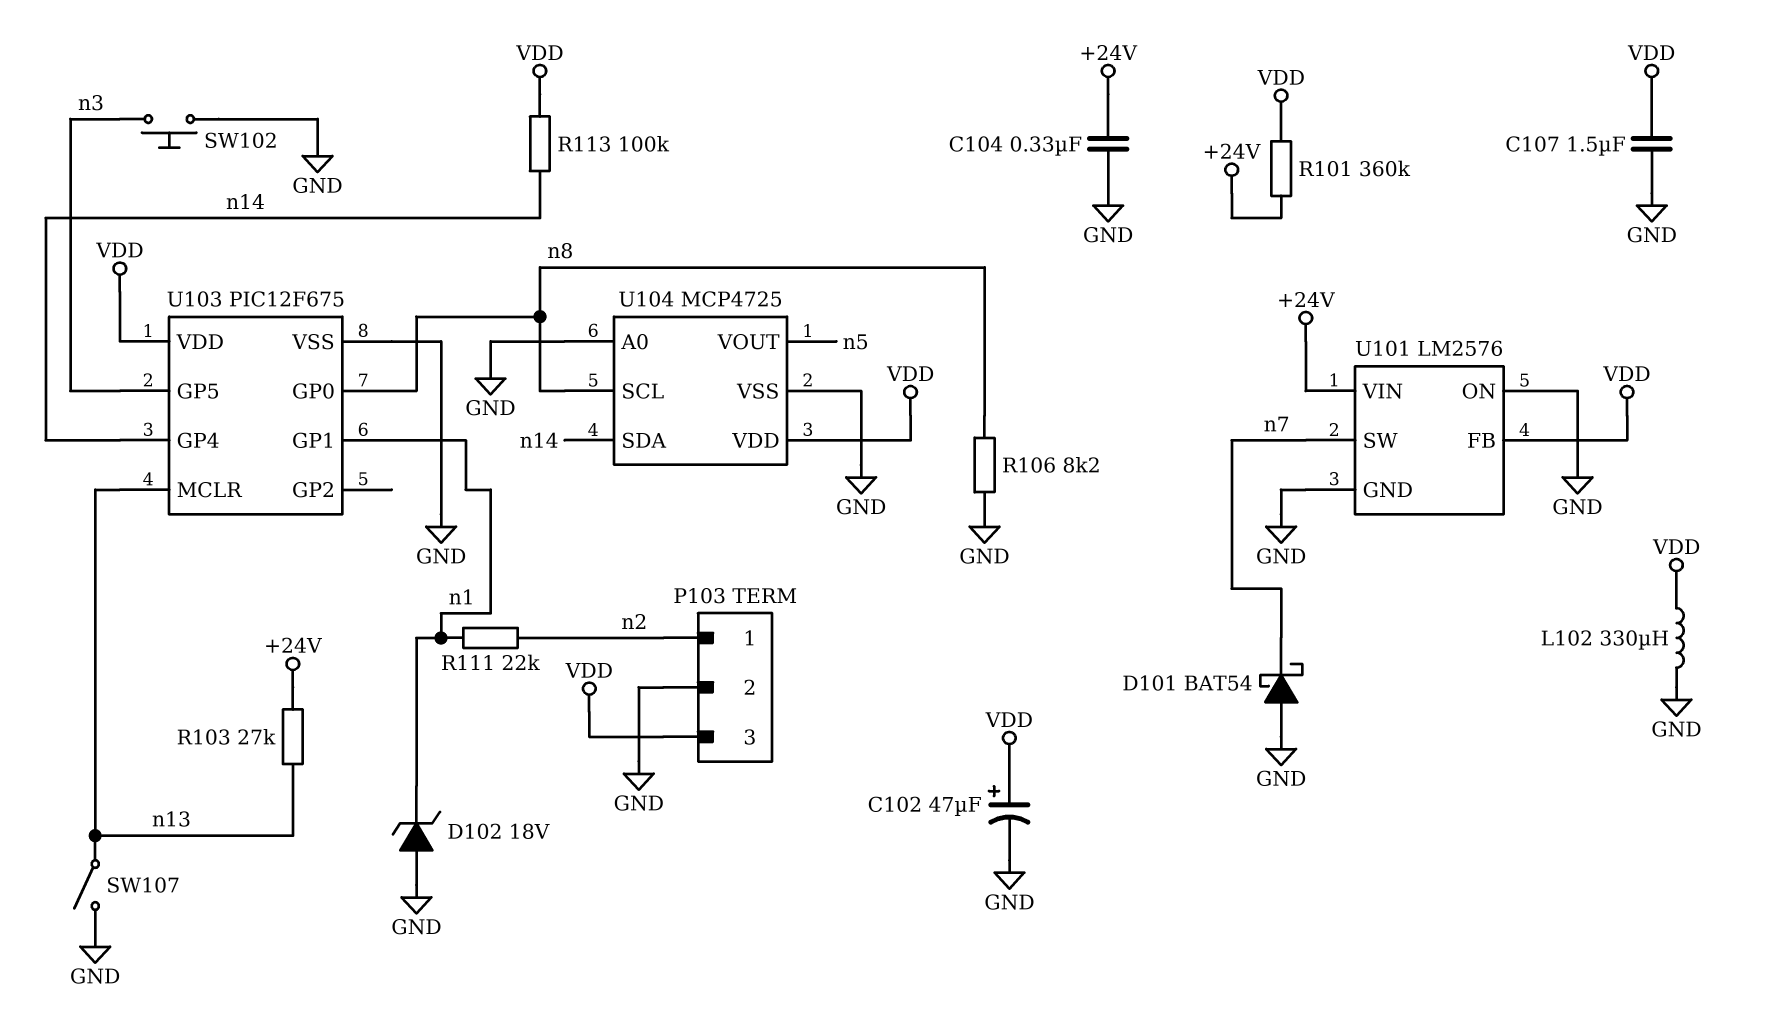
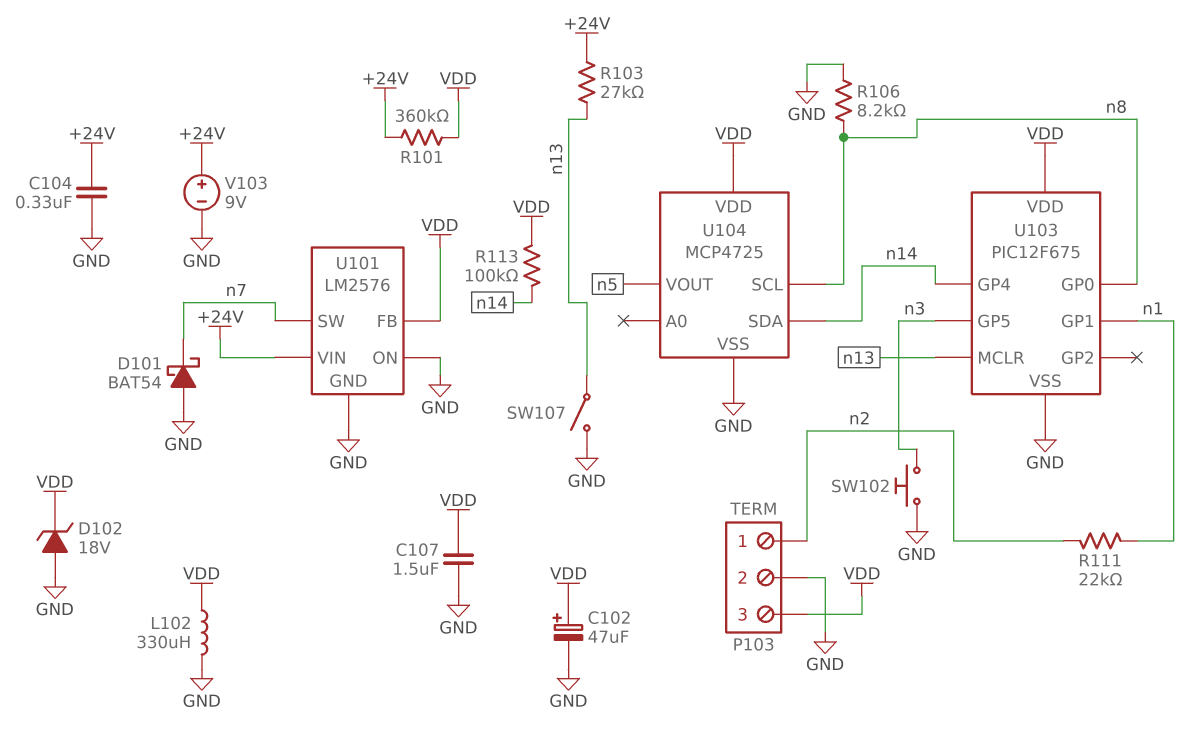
D102: zener 18V (A GND, K n1) -> zener 18V (A GND, K VDD)
U104 pin A0: GND -> none
V103: none -> 9V (plus +24V, minus GND)

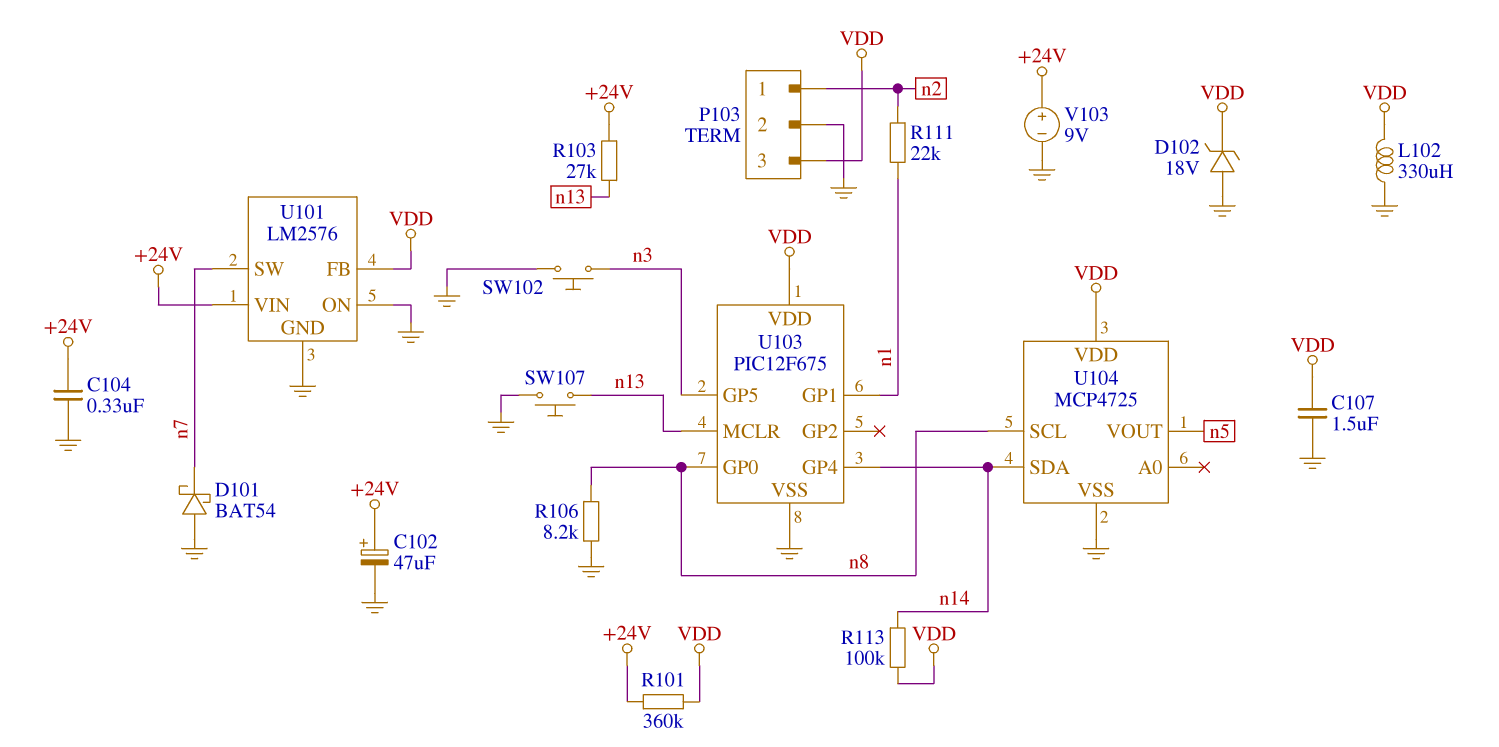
C102: 47uF (plus VDD, minus GND) -> 47uF (plus +24V, minus GND)
SW107: switch (GND, n13) -> button (GND, n13)

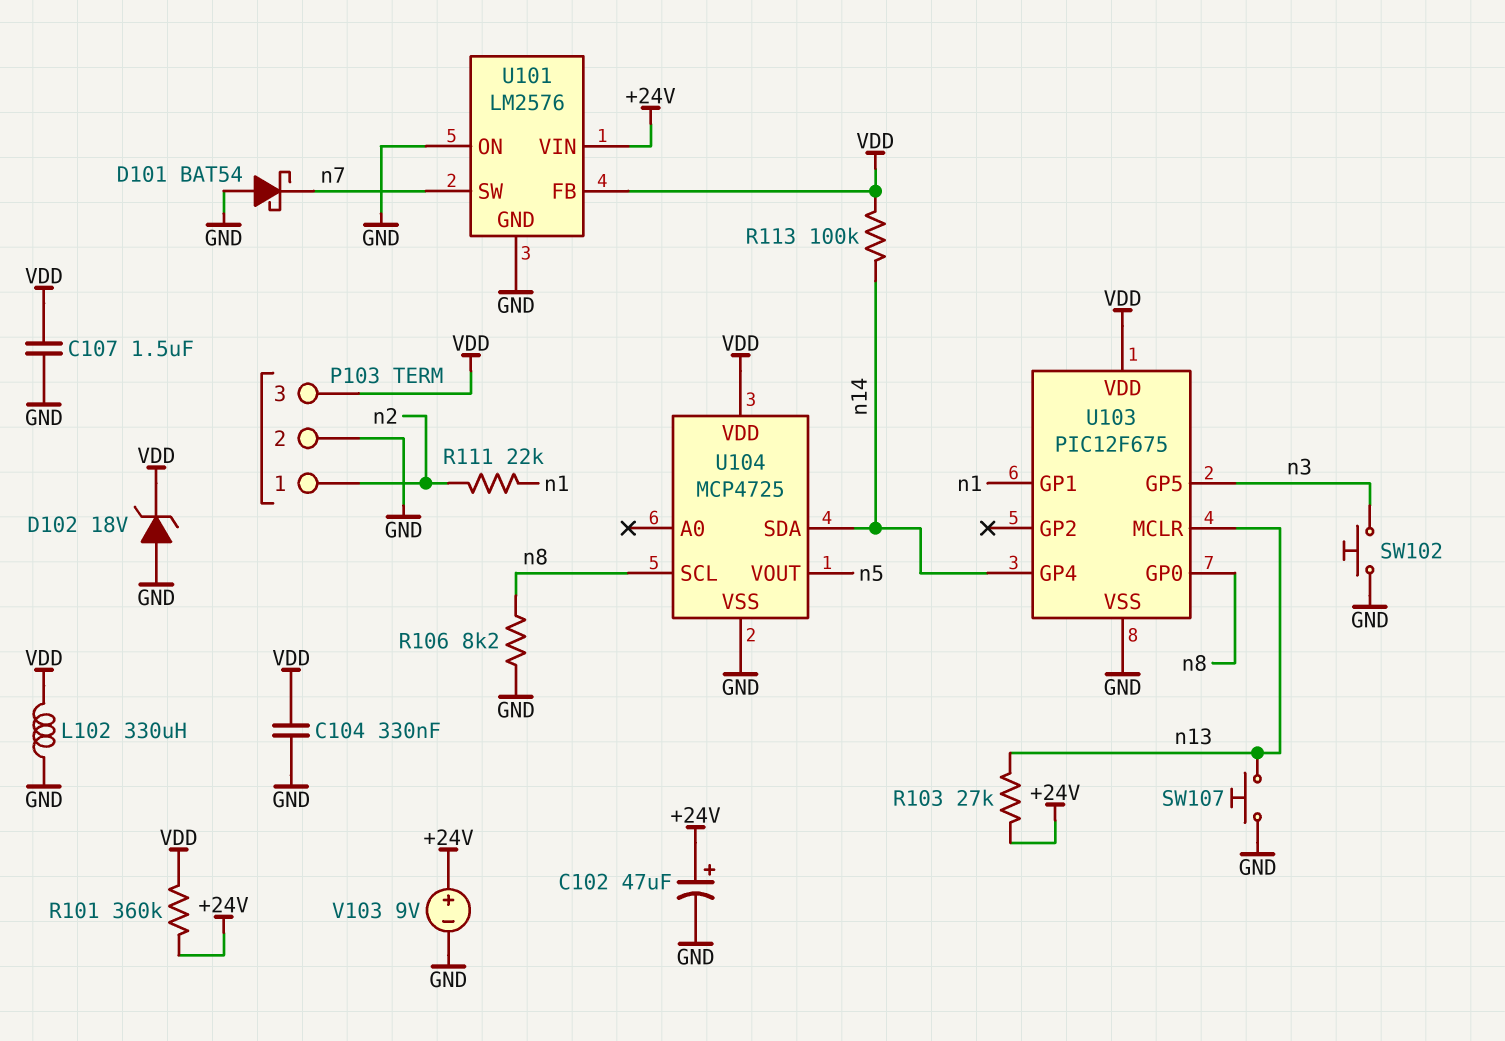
C104: 330nF (+24V, GND) -> 330nF (GND, VDD)

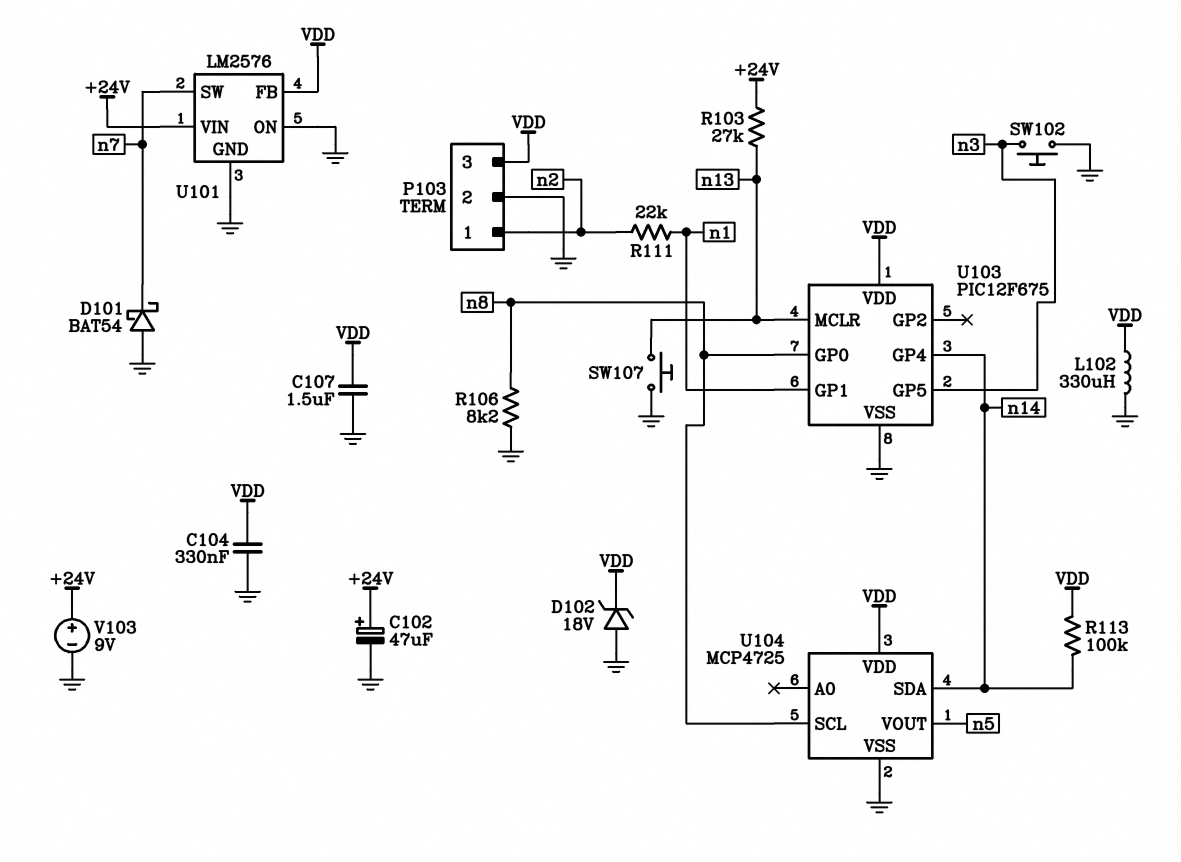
R101: 360k (+24V, VDD) -> none

